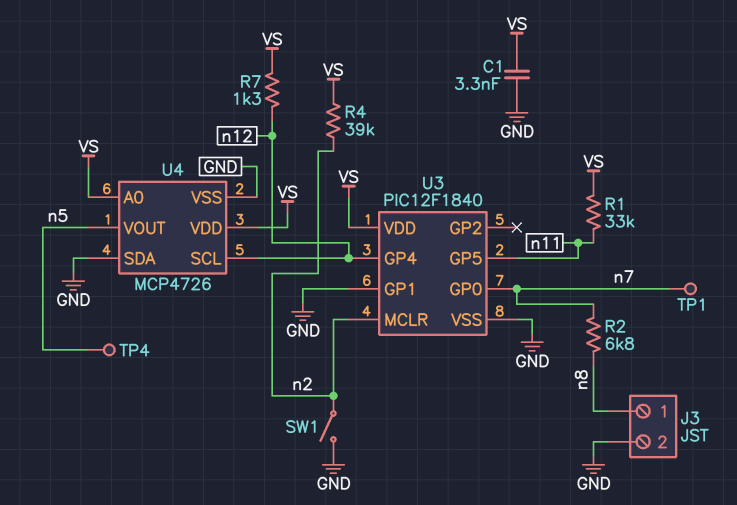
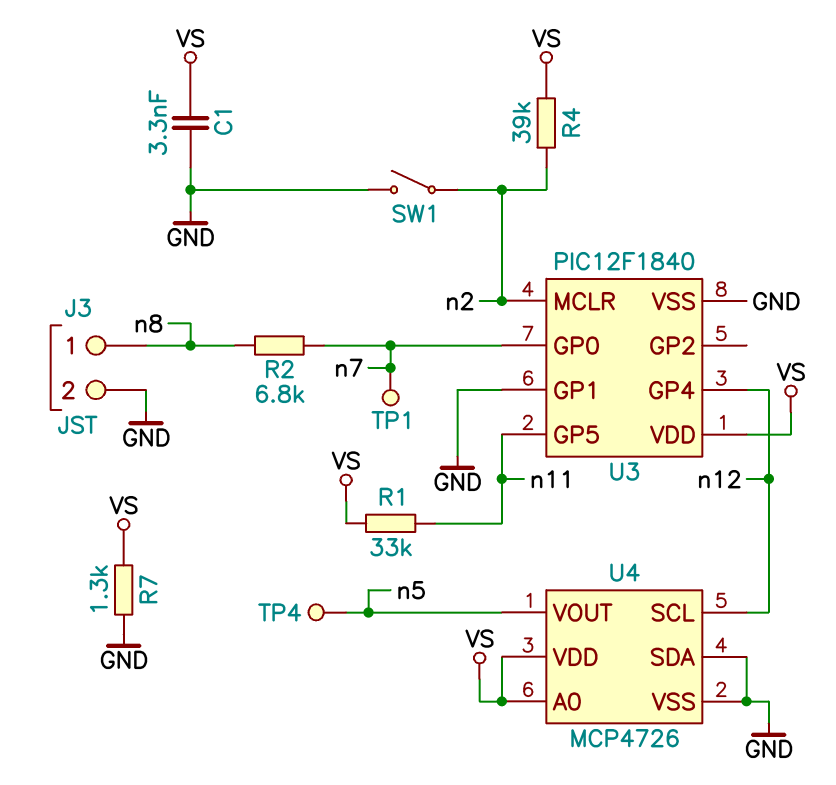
R7: 1.3k (VS, n12) -> 1.3k (GND, VS)

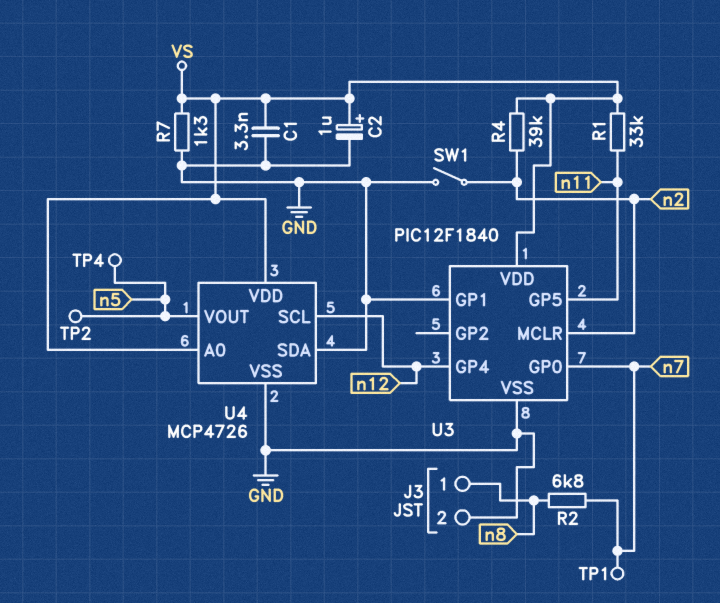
C2: none -> 1uF (plus VS, minus GND)
TP2: none -> test point (n5)

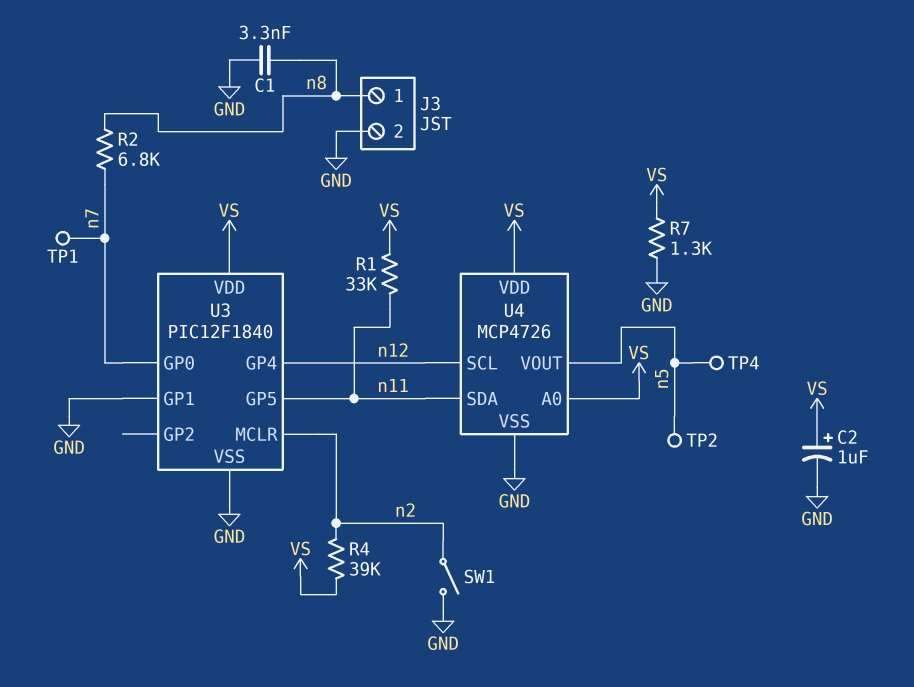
C1: 3.3nF (GND, VS) -> 3.3nF (GND, n8)
U4 pin SDA: GND -> n11

